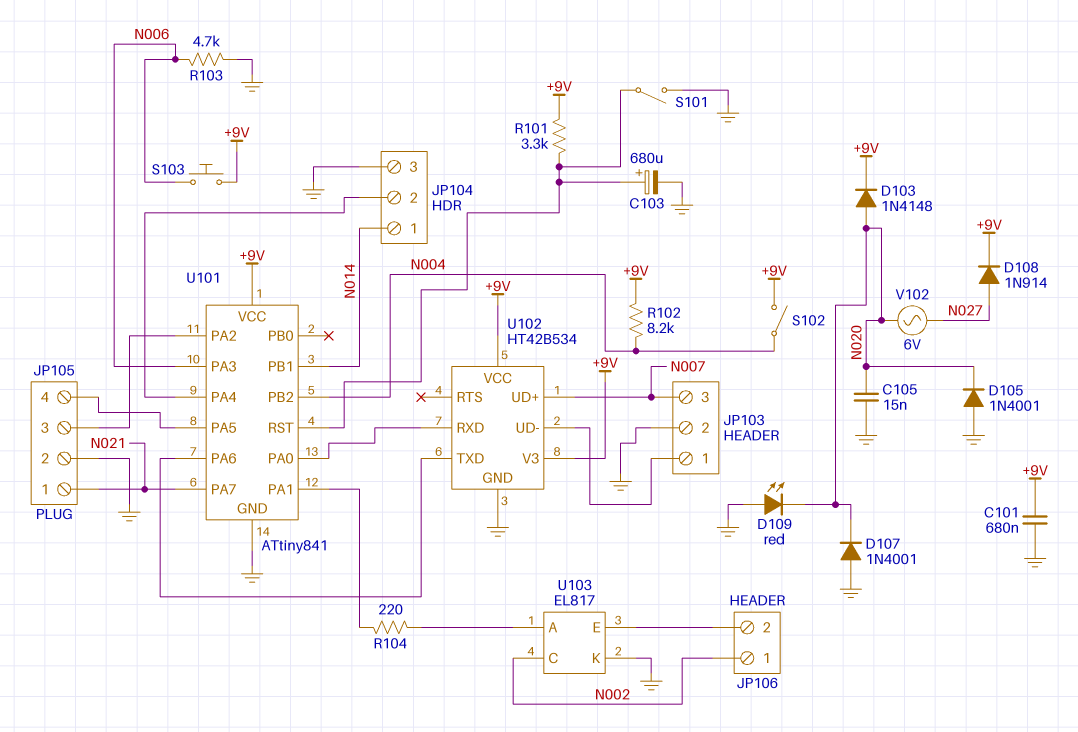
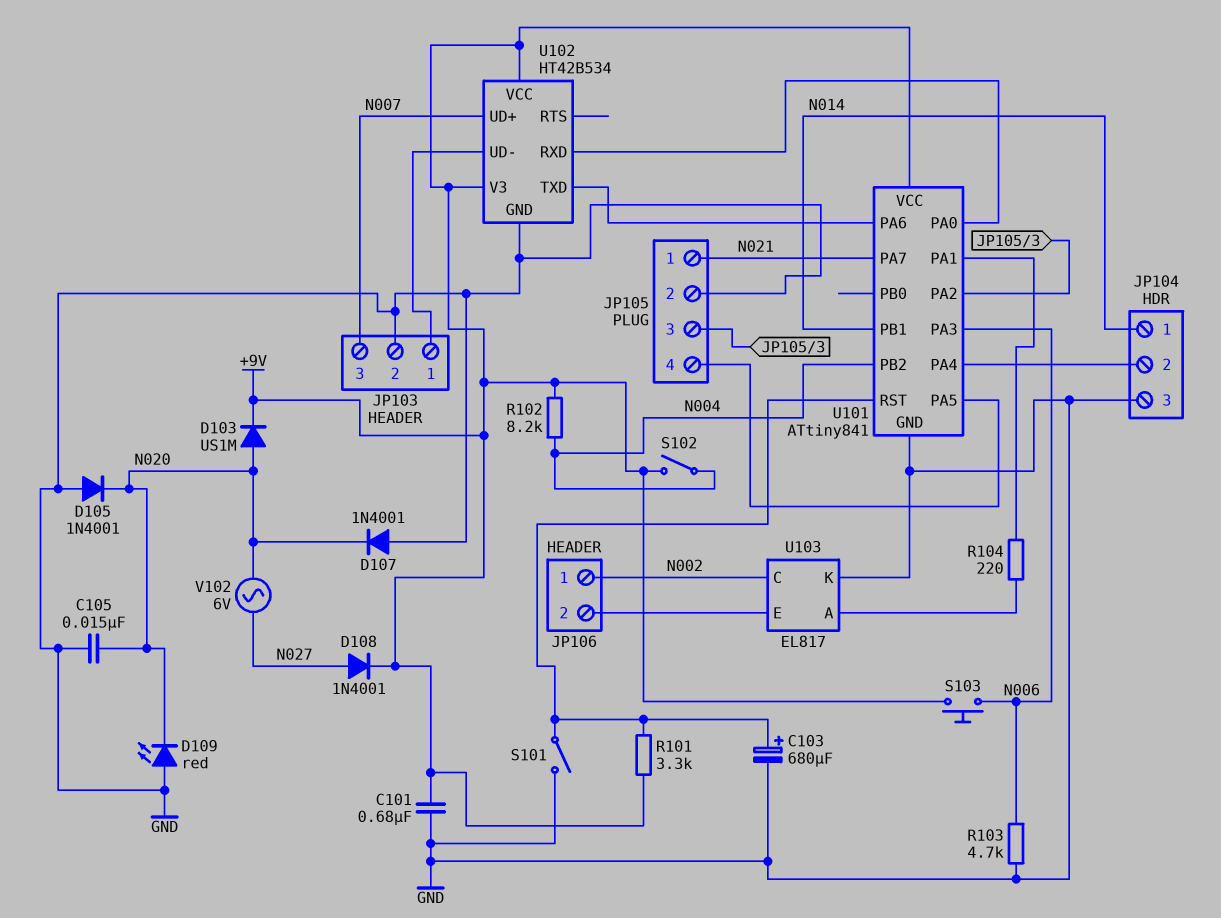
D103: diode 1N4148 (A N020, K +9V) -> diode US1M (A N020, K +9V)
D108: diode 1N914 (A N027, K +9V) -> diode 1N4001 (A N027, K +9V)

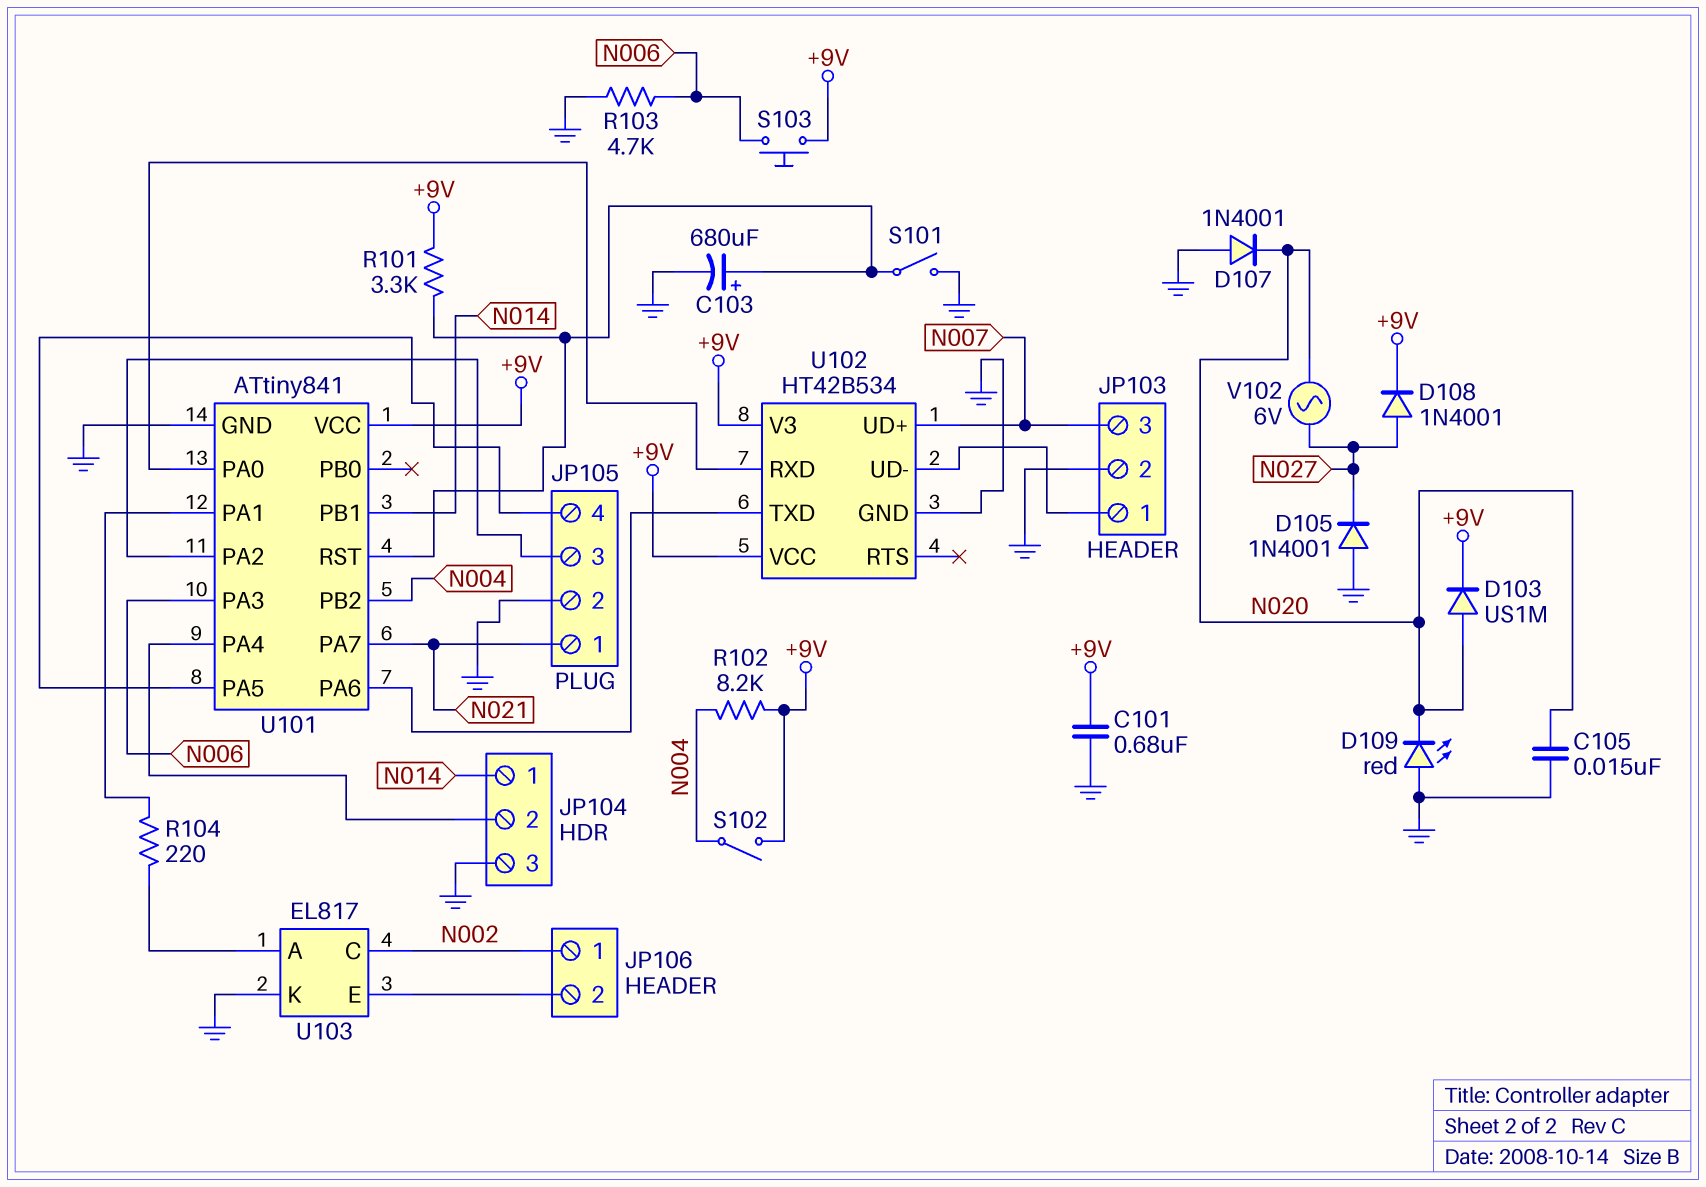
D105: diode 1N4001 (A GND, K N020) -> diode 1N4001 (A GND, K N027)

